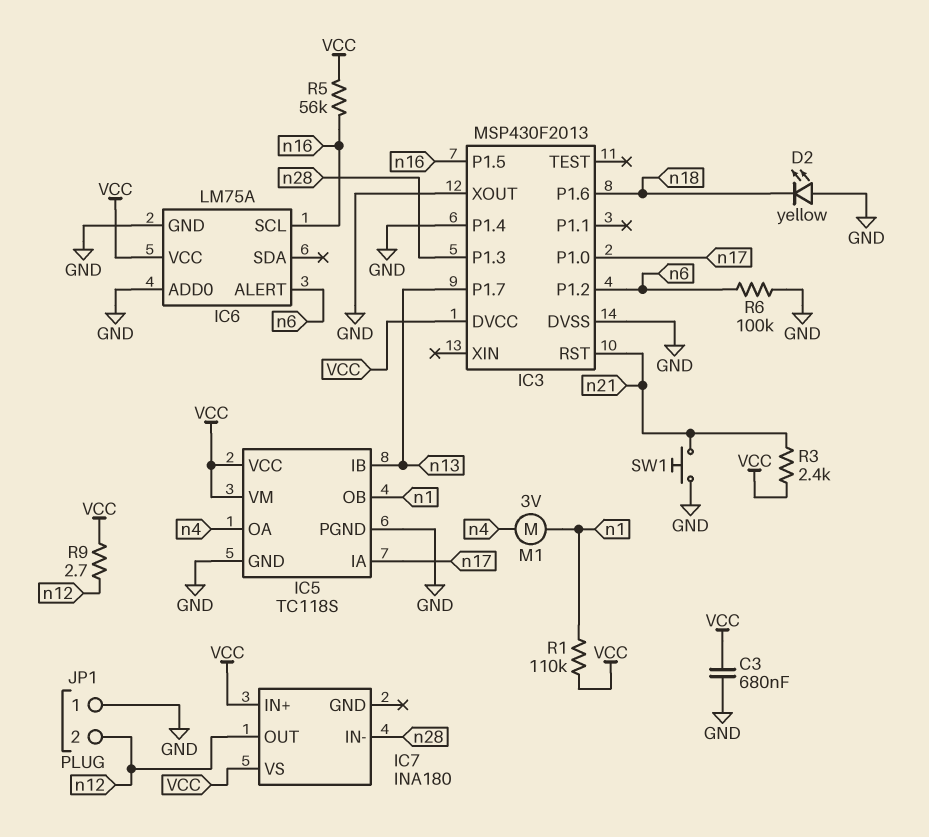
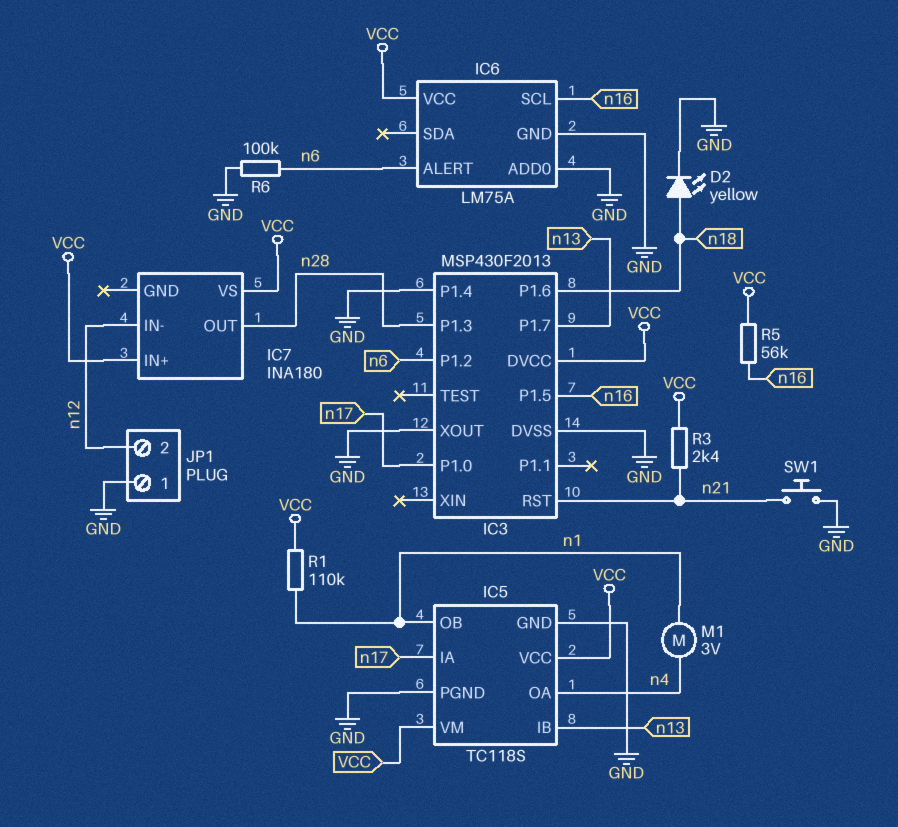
C3: 680nF (GND, VCC) -> none
D2: LED yellow (A GND, K n18) -> LED yellow (A n18, K GND)
IC7 pin IN-: n28 -> n12
IC7 pin OUT: n12 -> n28
R9: 2.7 (VCC, n12) -> none

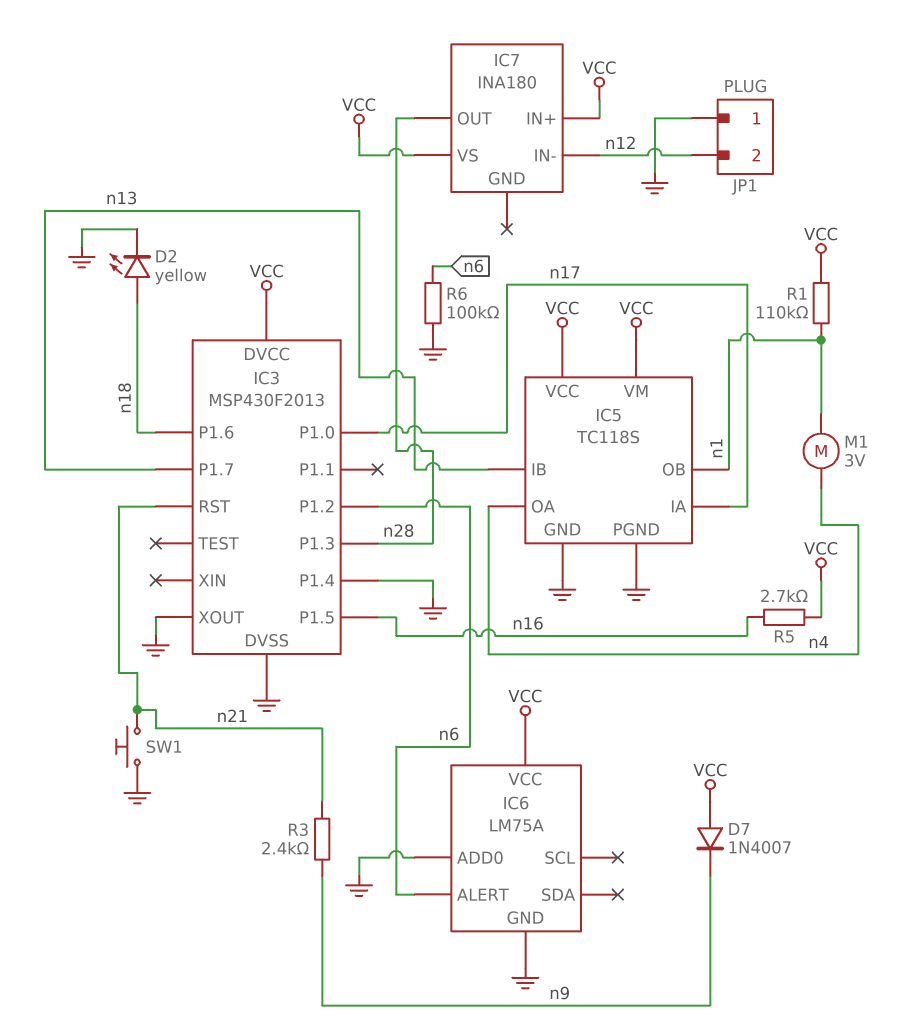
D7: none -> diode 1N4007 (A VCC, K n9)
IC6 pin SCL: n16 -> none
R3: 2.4k (VCC, n21) -> 2.4k (n9, n21)
R5: 56k (VCC, n16) -> 2.7k (VCC, n16)

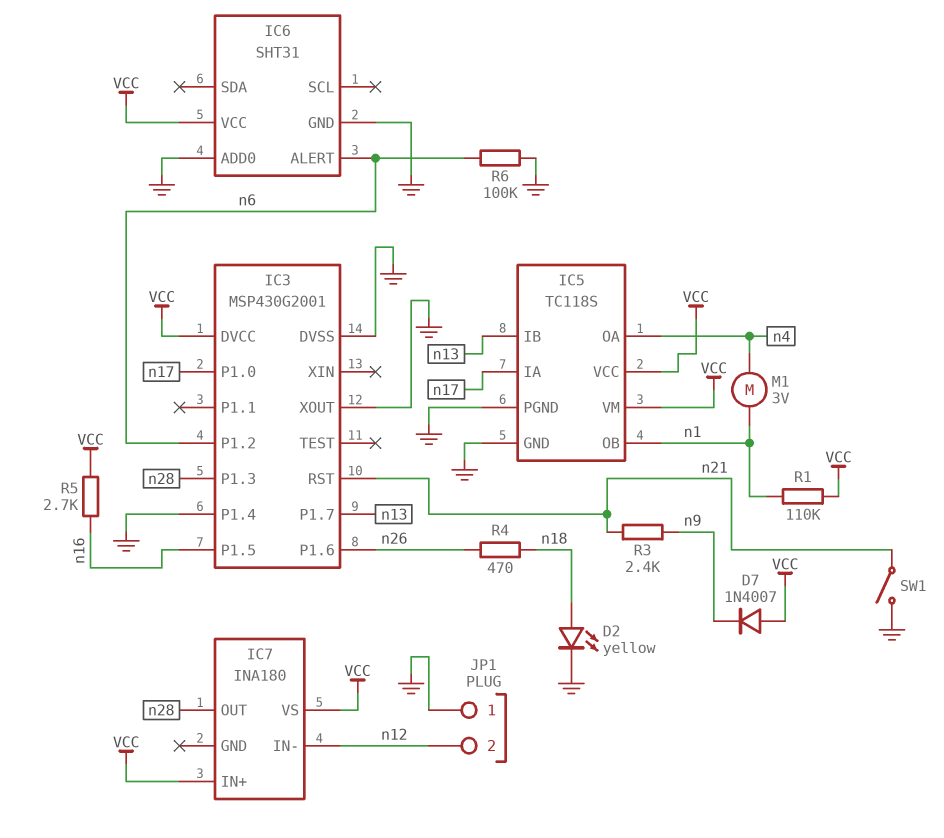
IC3: MSP430F2013 -> MSP430G2001
IC3 pin P1.6: n18 -> n26
IC6: LM75A -> SHT31
R4: none -> 470 (n18, n26)
SW1: button (GND, n21) -> switch (GND, n21)

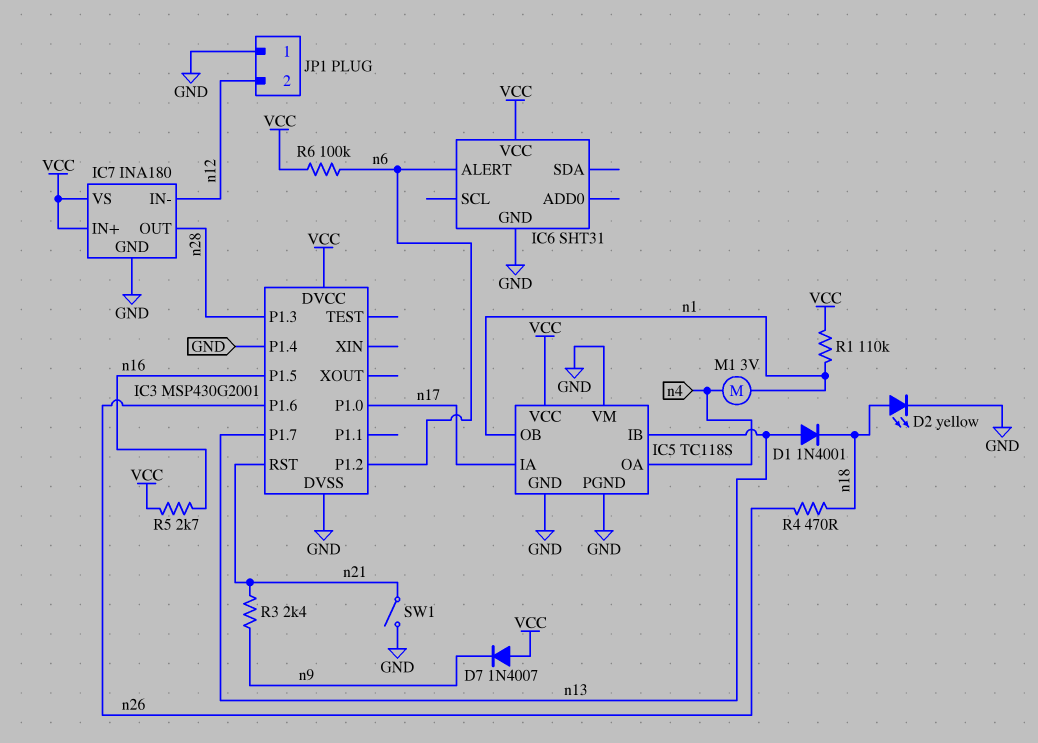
D1: none -> diode 1N4001 (A n13, K n18)
IC3 pin XOUT: GND -> none
IC5 pin VM: VCC -> GND
IC6 pin ADD0: GND -> none
IC7 pin GND: none -> GND
R6: 100k (GND, n6) -> 100k (VCC, n6)

